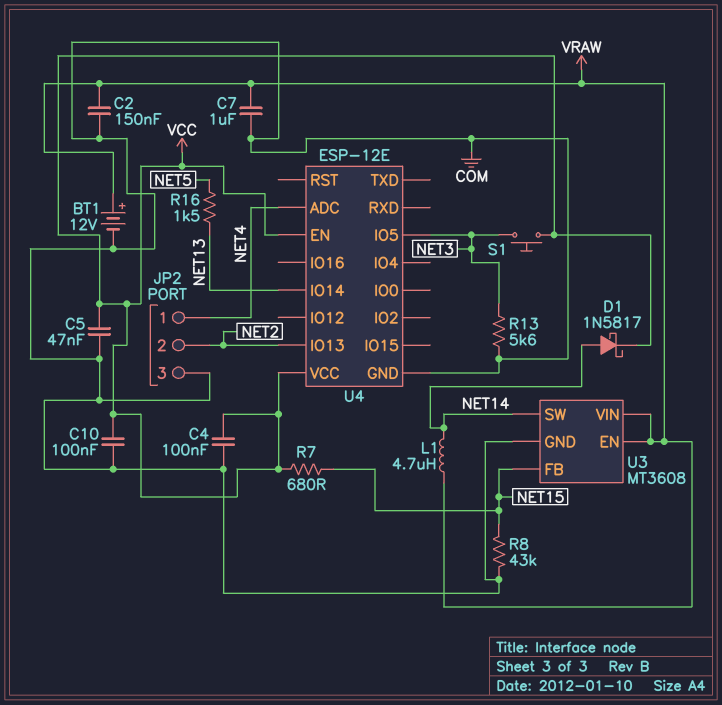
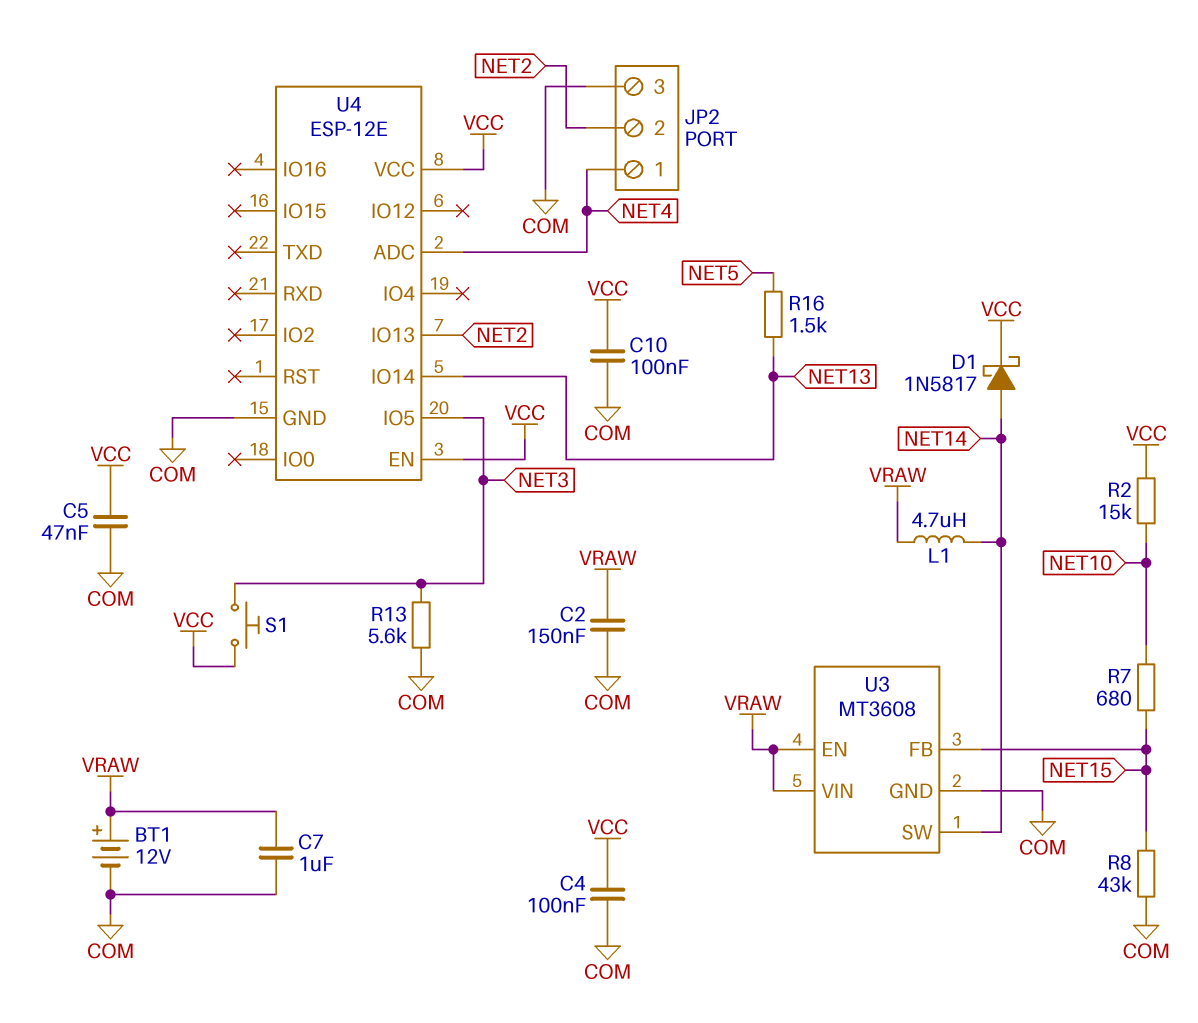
R2: none -> 15k (NET10, VCC)
R7: 680 (NET15, VCC) -> 680 (NET10, NET15)

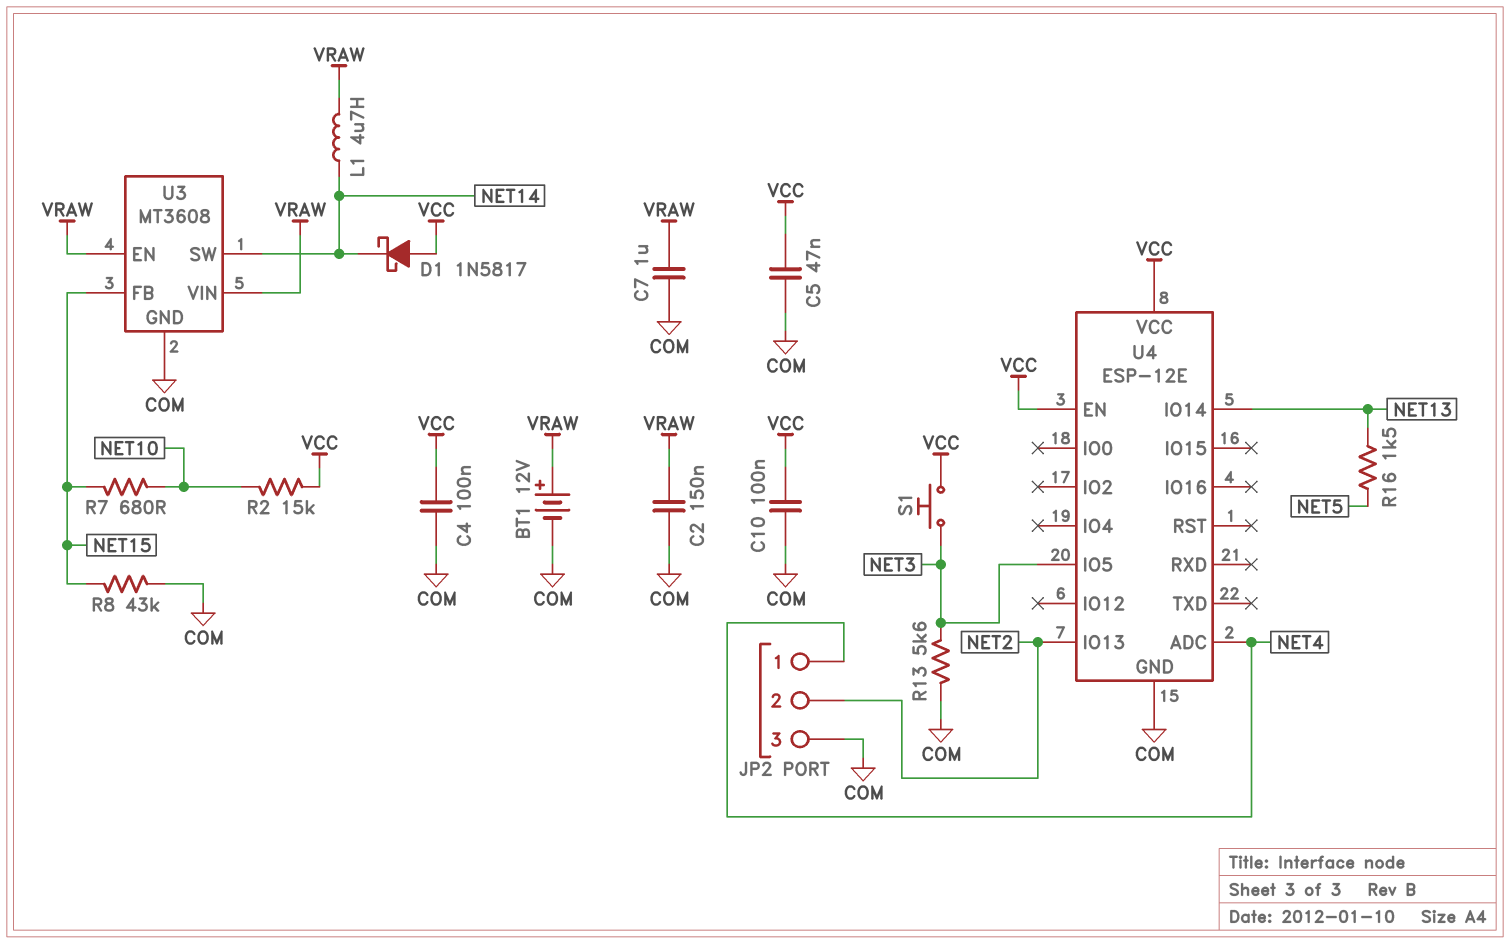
D1: schottky 1N5817 (A NET14, K VCC) -> schottky 1N5817 (A VCC, K NET14)

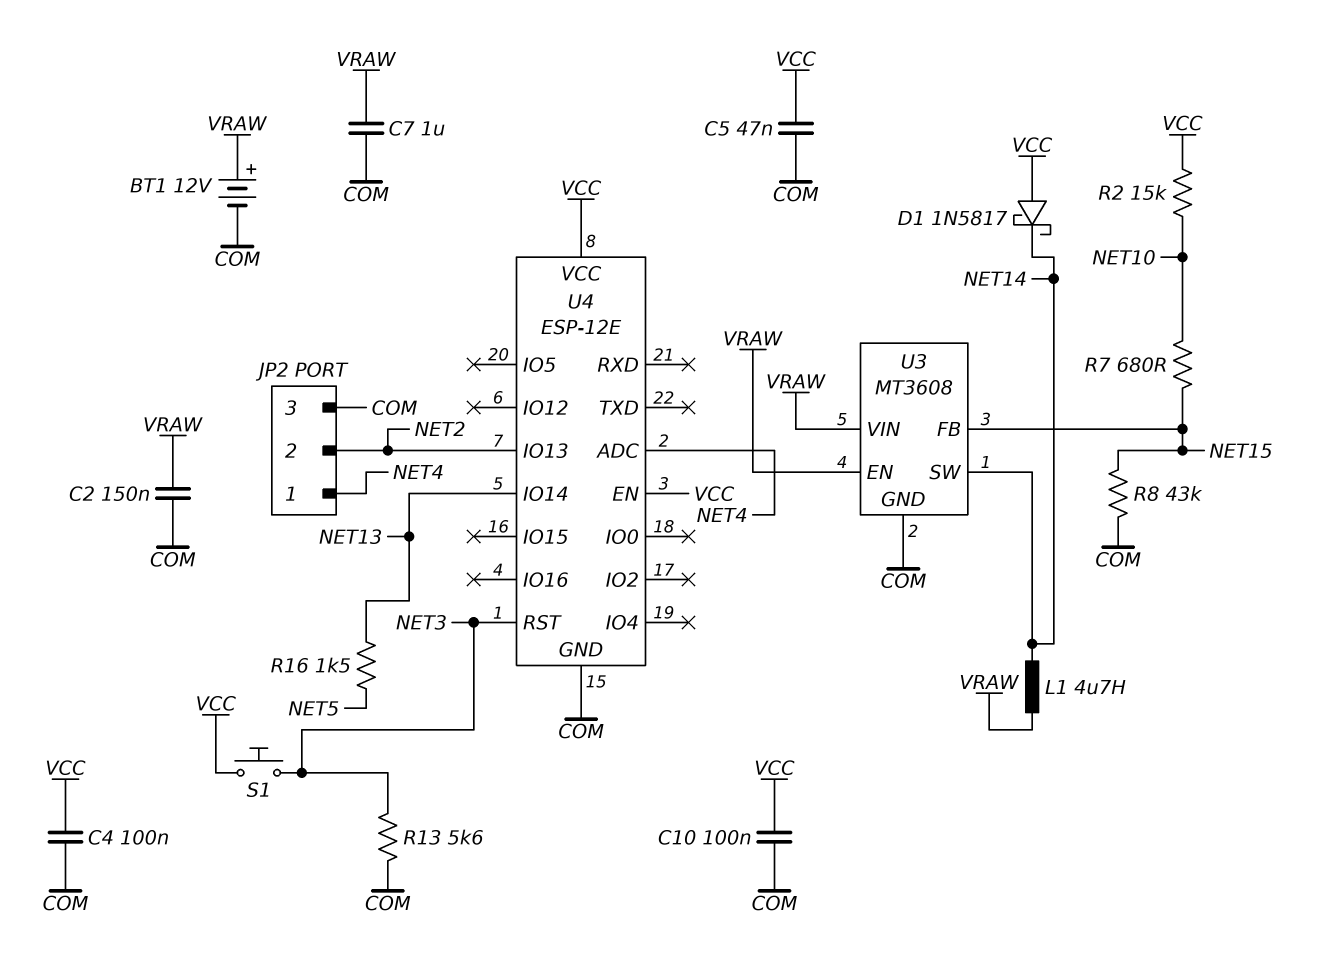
U4 pin IO5: NET3 -> none
U4 pin RST: none -> NET3

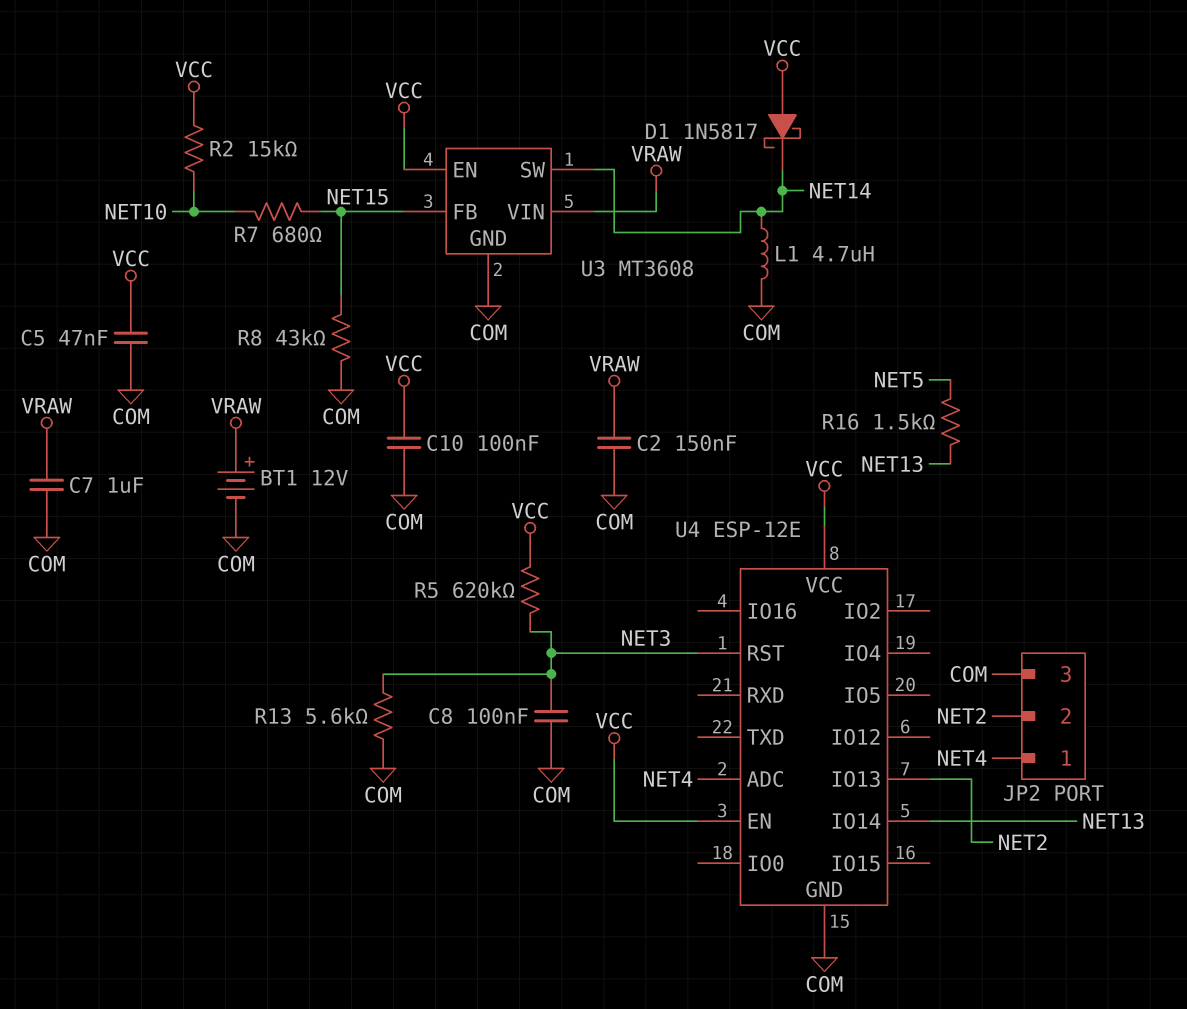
C4: 100nF (COM, VCC) -> none
C8: none -> 100nF (COM, NET3)
L1: 4.7uH (NET14, VRAW) -> 4.7uH (COM, NET14)
R5: none -> 620k (NET3, VCC)
S1: button (NET3, VCC) -> none
U3 pin EN: VRAW -> VCC

